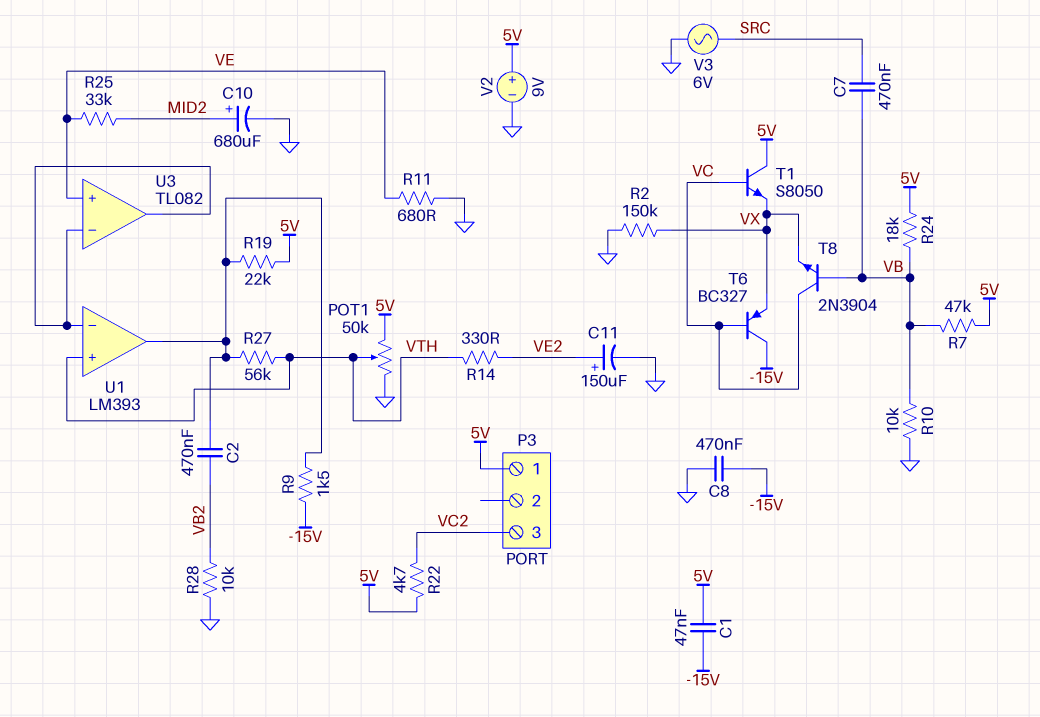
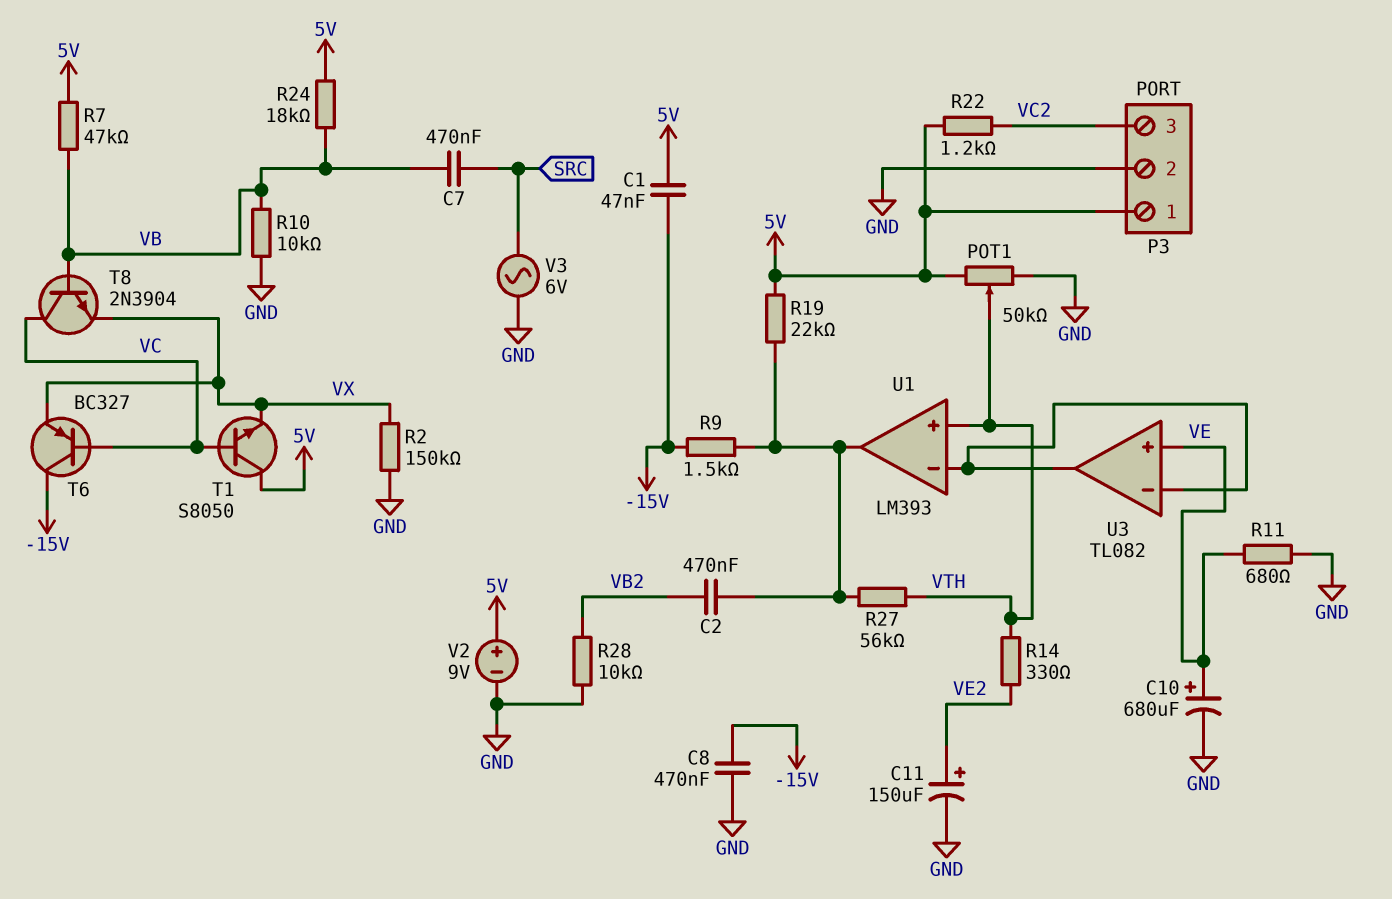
C10: 680uF (plus MID2, minus GND) -> 680uF (plus VE, minus GND)
P3 pin 2: none -> GND
R22: 4.7k (5V, VC2) -> 1.2k (5V, VC2)
R25: 33k (MID2, VE) -> none

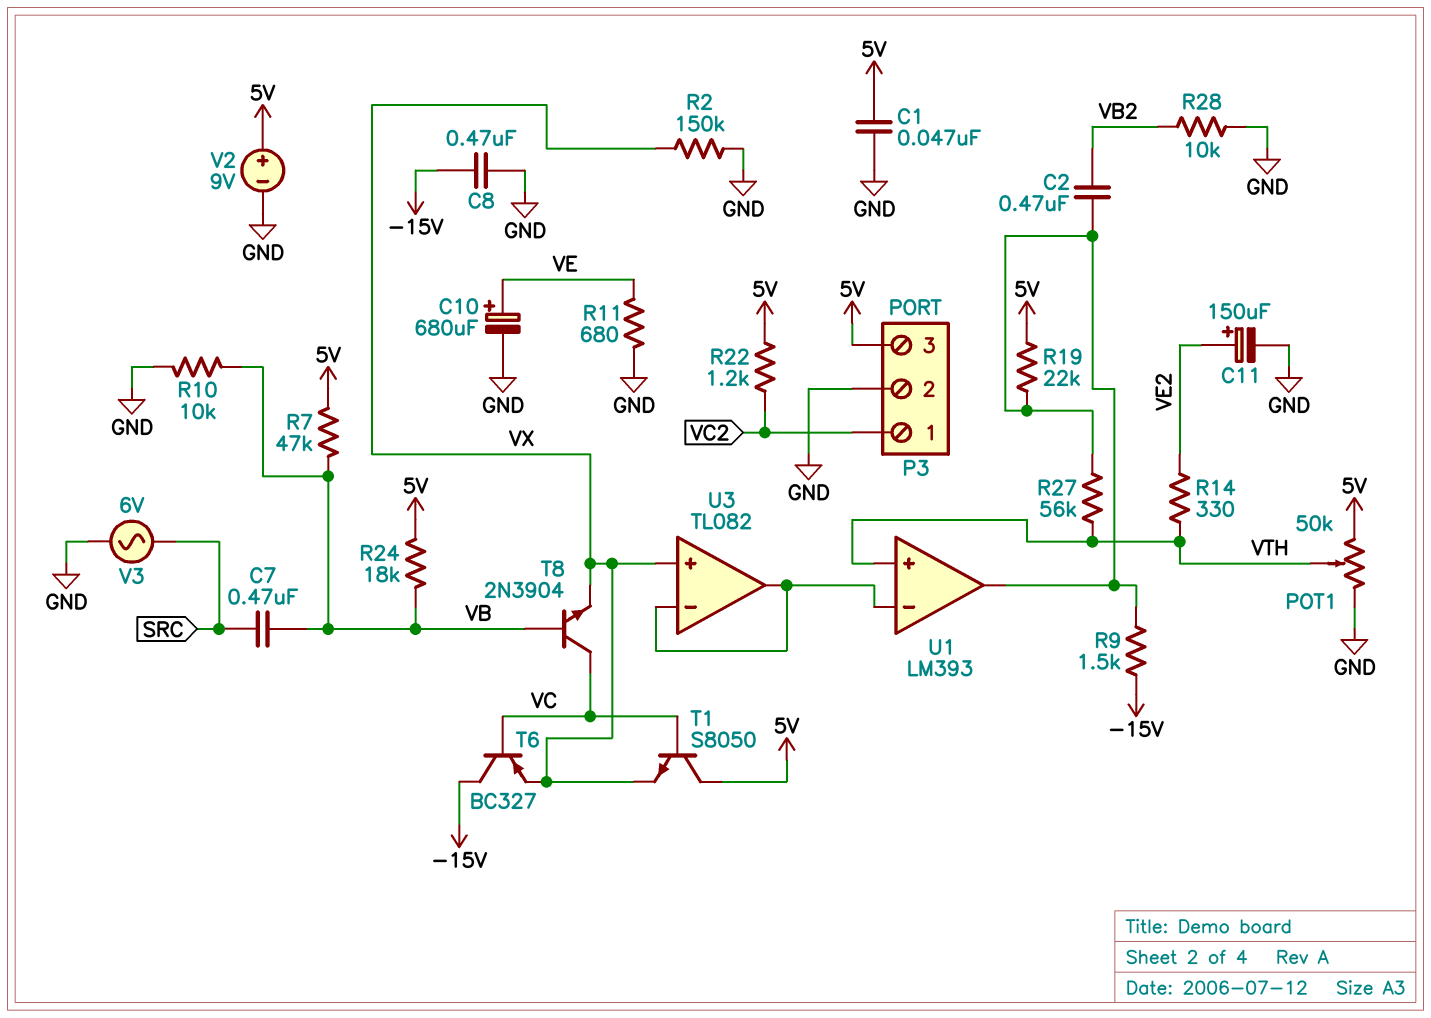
C1: 47nF (-15V, 5V) -> 47nF (5V, GND)
P3 pin 1: 5V -> VC2
P3 pin 3: VC2 -> 5V
U3 pin in+: VE -> VX

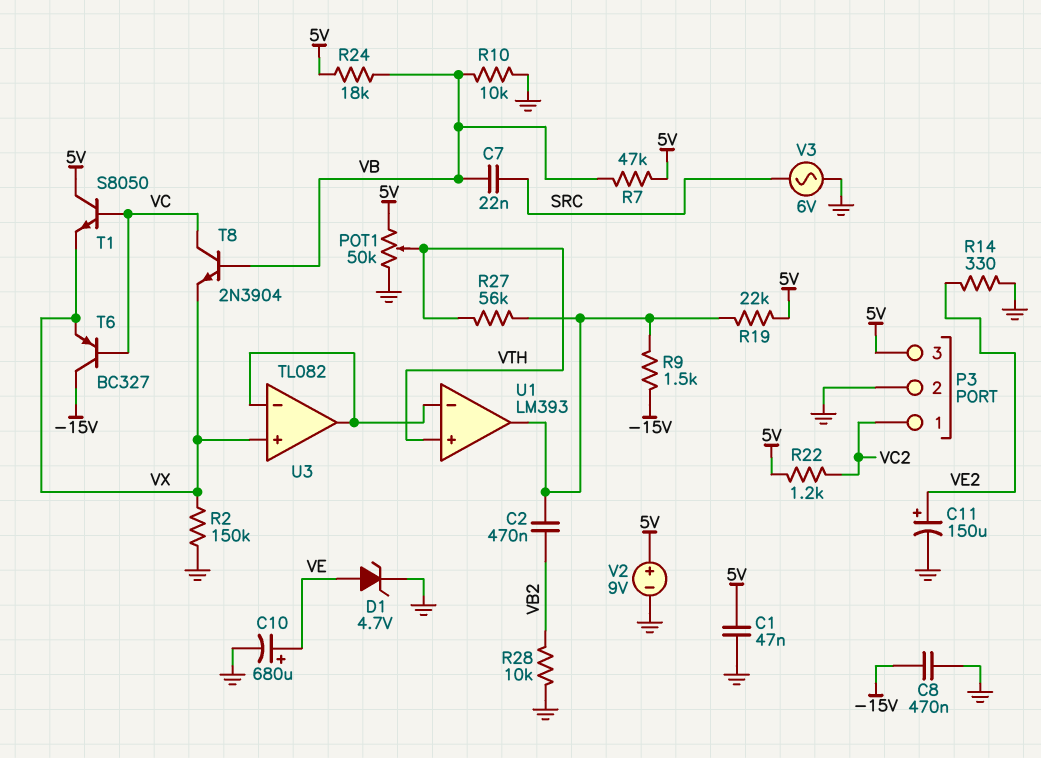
C7: 470nF (SRC, VB) -> 22nF (SRC, VB)
D1: none -> zener 4.7V (A VE, K GND)
R11: 680 (GND, VE) -> none
R14: 330 (VE2, VTH) -> 330 (GND, VE2)

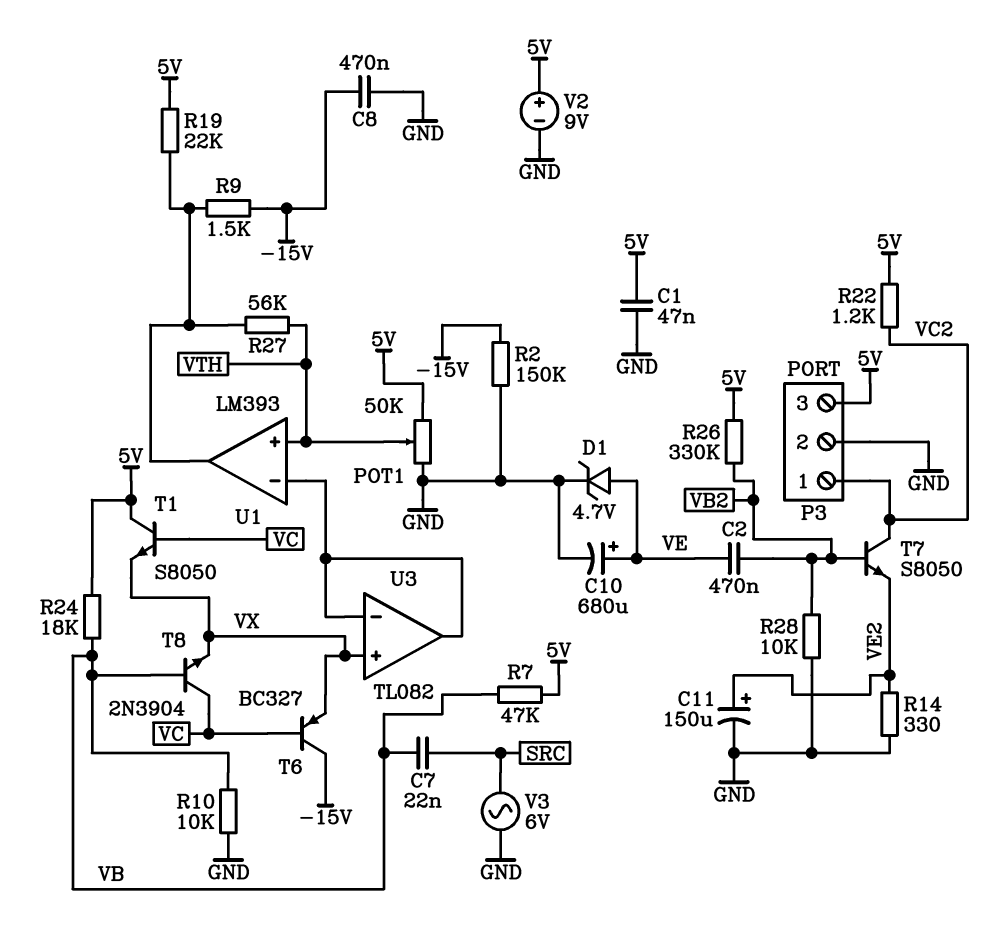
C2: 470nF (U1/out, VB2) -> 470nF (VB2, VE)
R2: 150k (GND, VX) -> 150k (-15V, GND)
R26: none -> 330k (5V, VB2)
T7: none -> NPN S8050 (B VB2, C VC2, E VE2)

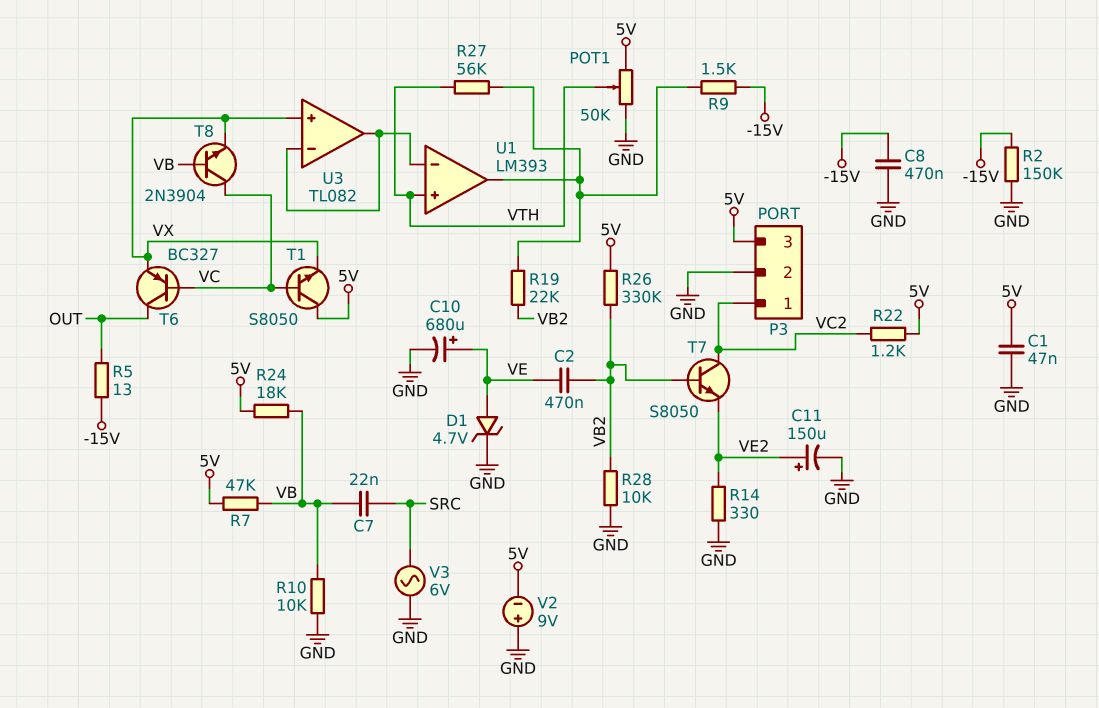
R5: none -> 13 (-15V, OUT)
R19: 22k (5V, U1/out) -> 22k (U1/out, VB2)
T6: PNP BC327 (B VC, C -15V, E VX) -> PNP BC327 (B VC, C OUT, E VX)
V2: 9V (plus 5V, minus GND) -> 9V (plus GND, minus 5V)

